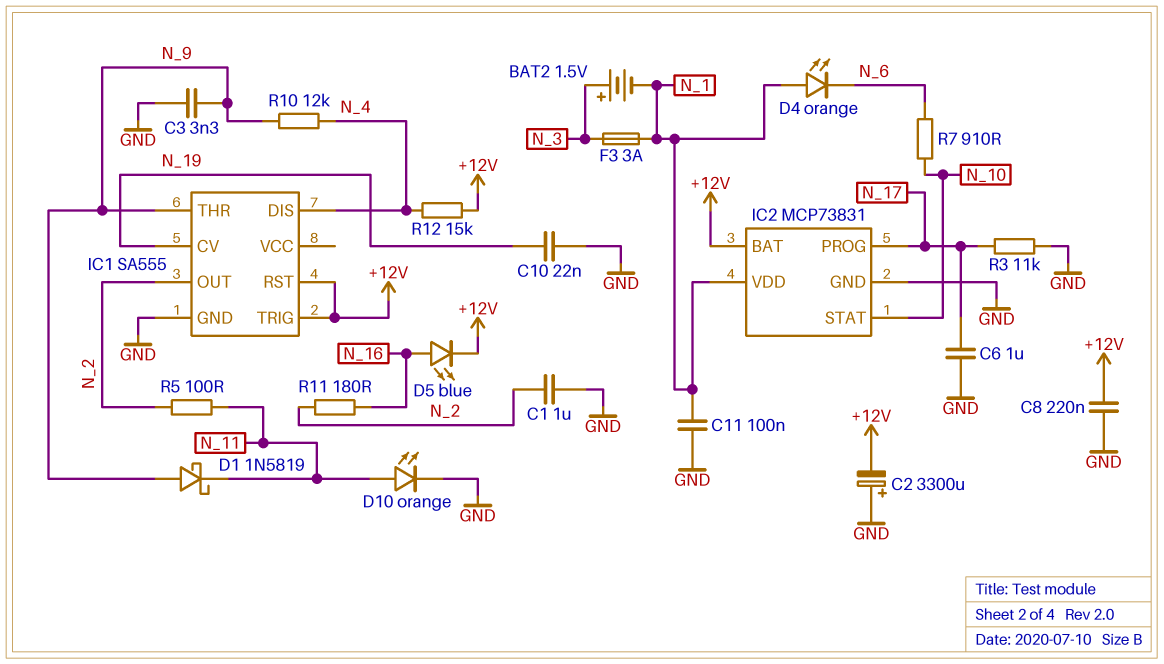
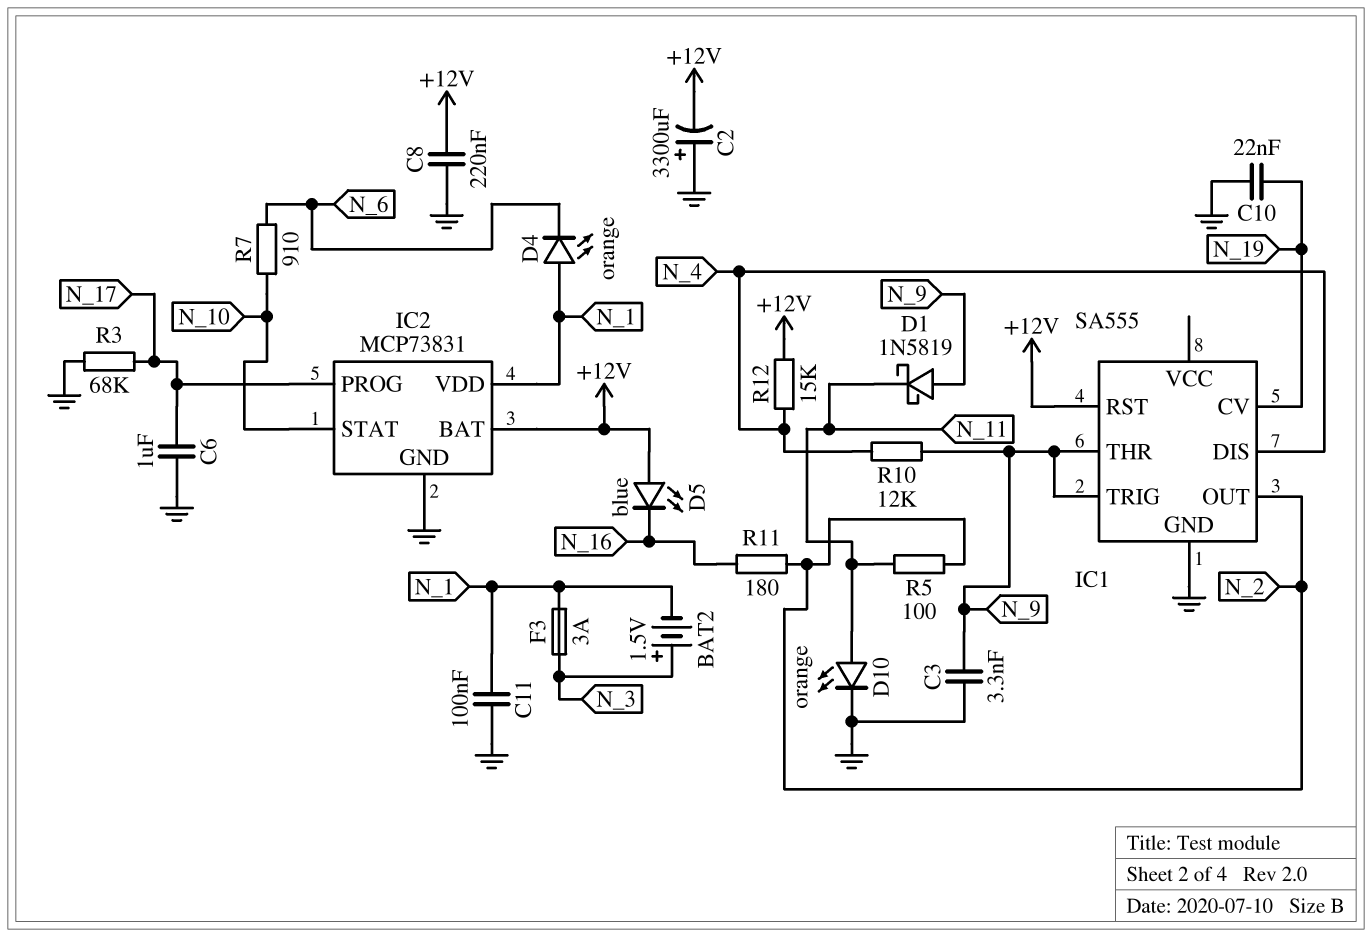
C1: 1uF (GND, N_2) -> none
D5: LED blue (A N_16, K +12V) -> LED blue (A +12V, K N_16)
IC1 pin TRIG: +12V -> N_9
R3: 11k (GND, N_17) -> 68k (GND, N_17)

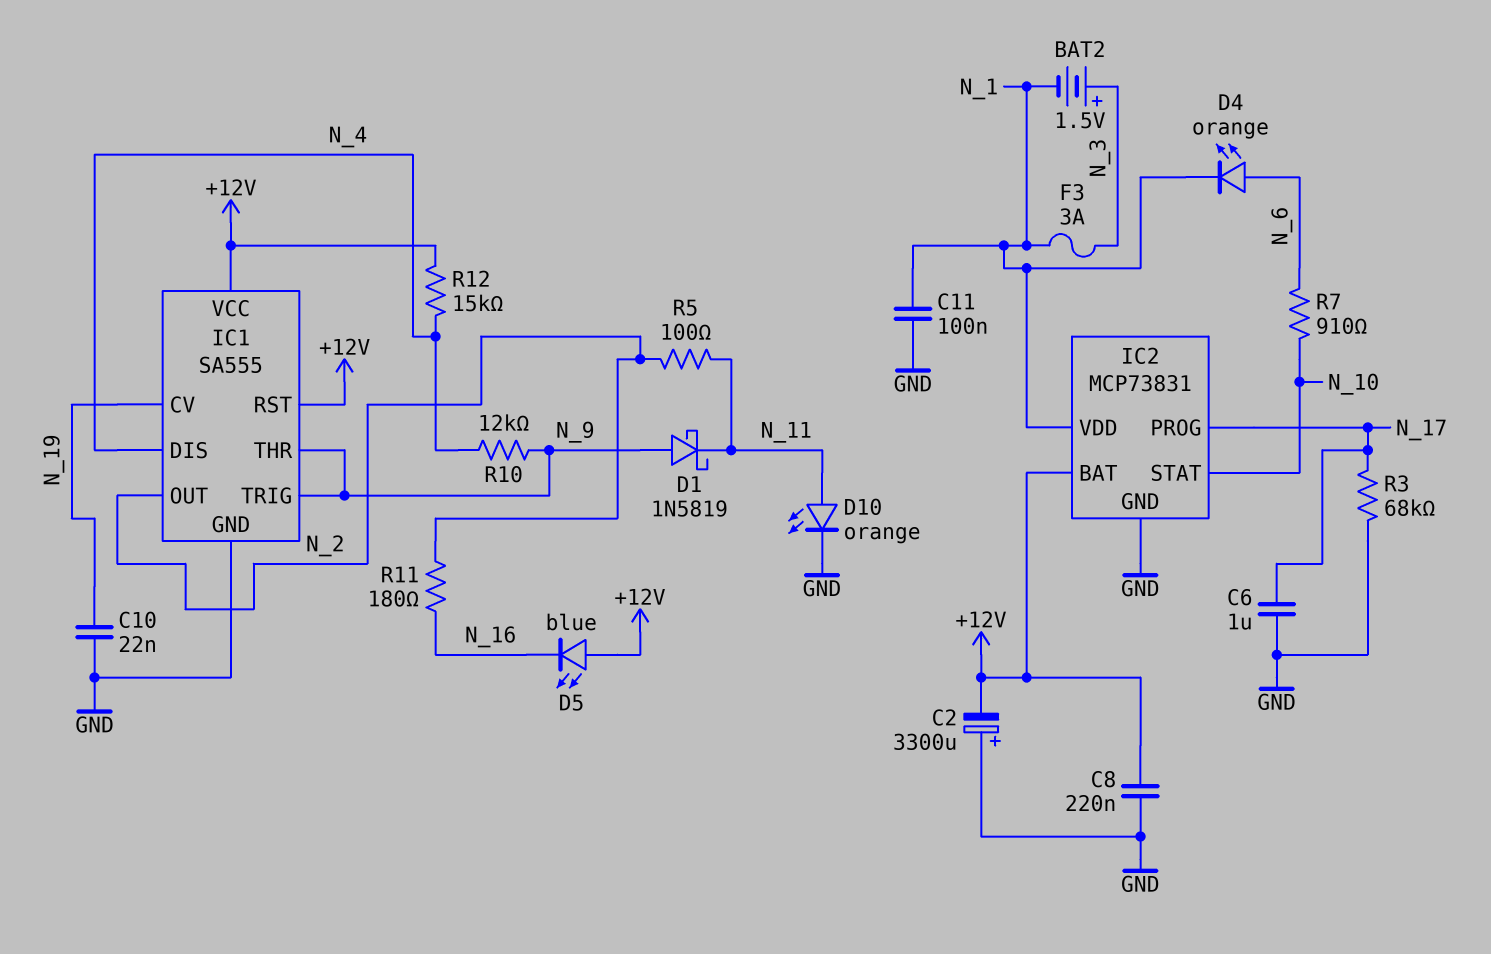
C3: 3.3nF (GND, N_9) -> none
D4: LED orange (A N_1, K N_6) -> LED orange (A N_6, K N_1)
IC1 pin VCC: none -> +12V

